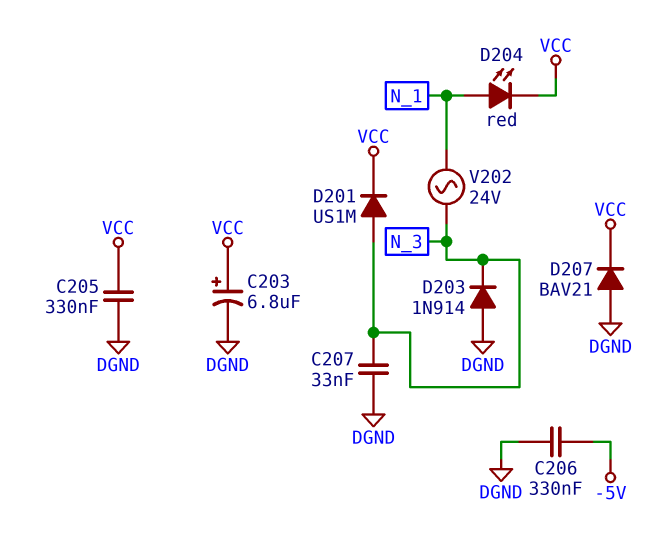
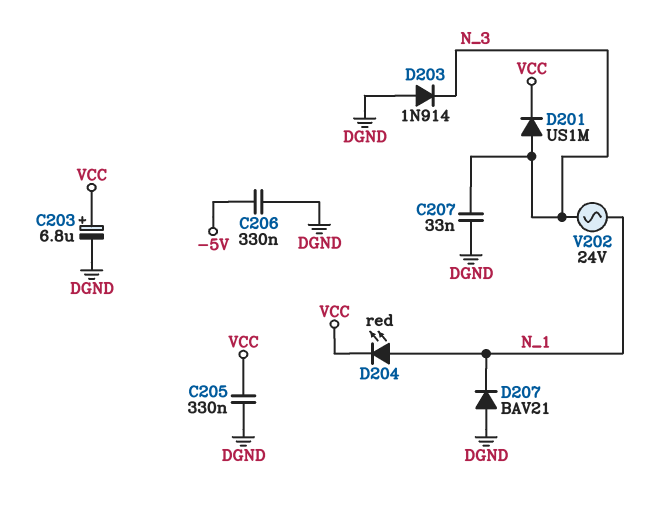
D207: diode BAV21 (A DGND, K VCC) -> diode BAV21 (A DGND, K N_1)

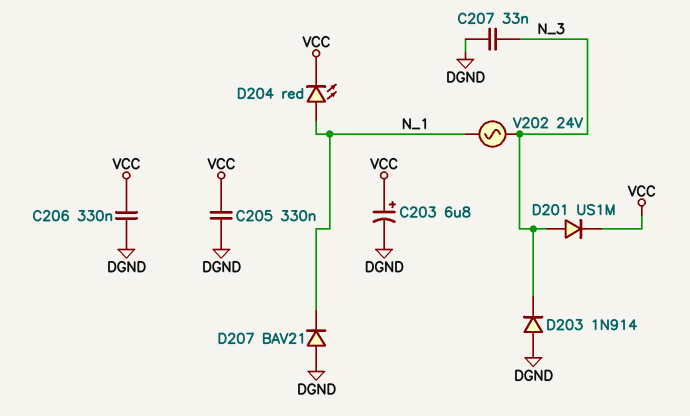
C206: 330nF (-5V, DGND) -> 330nF (DGND, VCC)

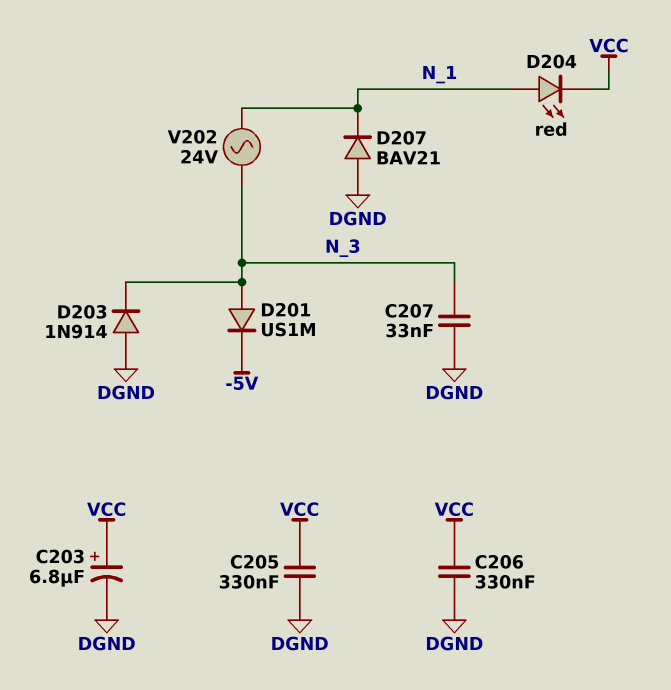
D201: diode US1M (A N_3, K VCC) -> diode US1M (A N_3, K -5V)

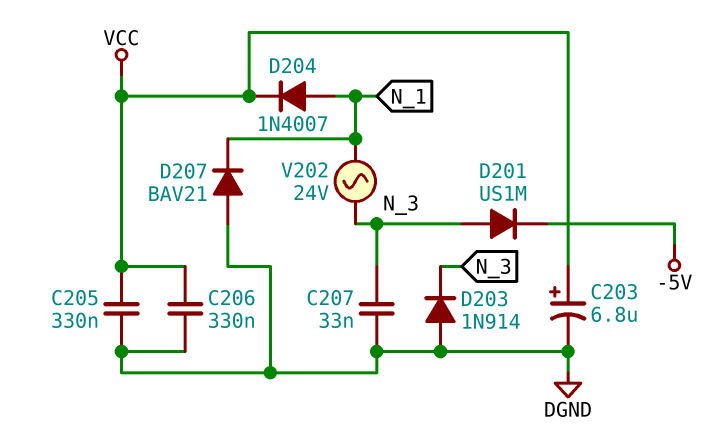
D204: LED red (A N_1, K VCC) -> diode 1N4007 (A N_1, K VCC)

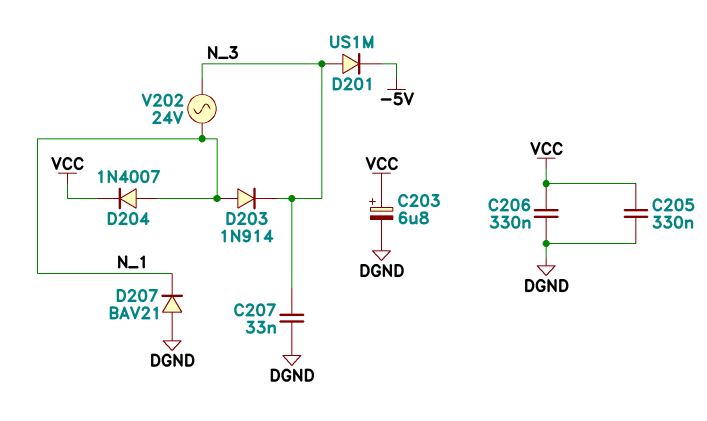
D203: diode 1N914 (A DGND, K N_3) -> diode 1N914 (A N_1, K N_3)

